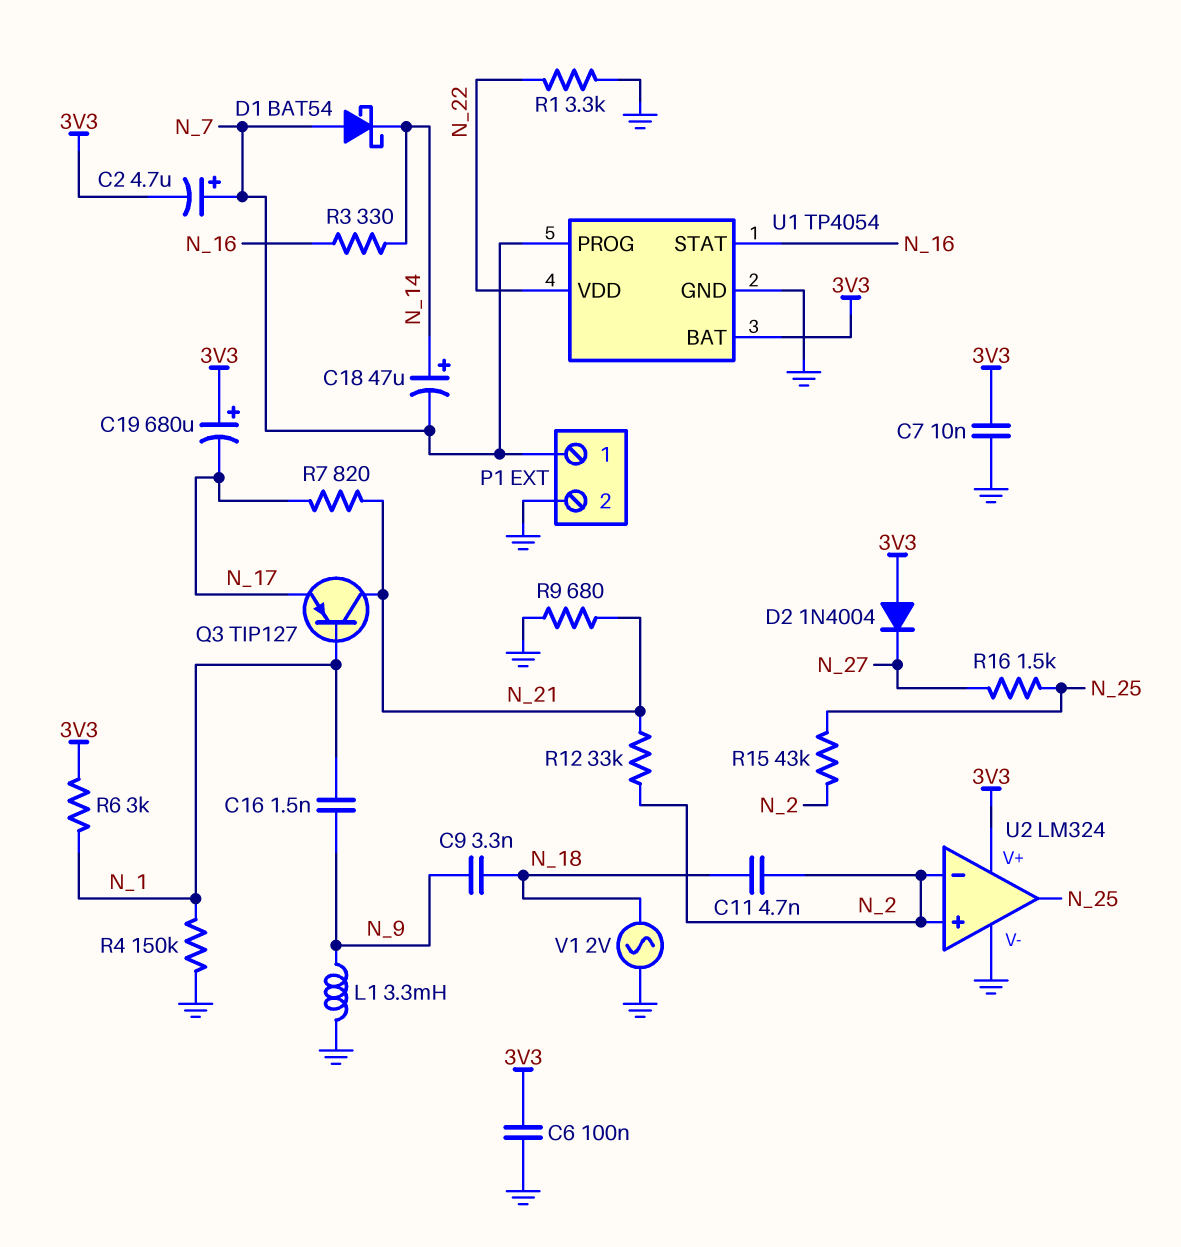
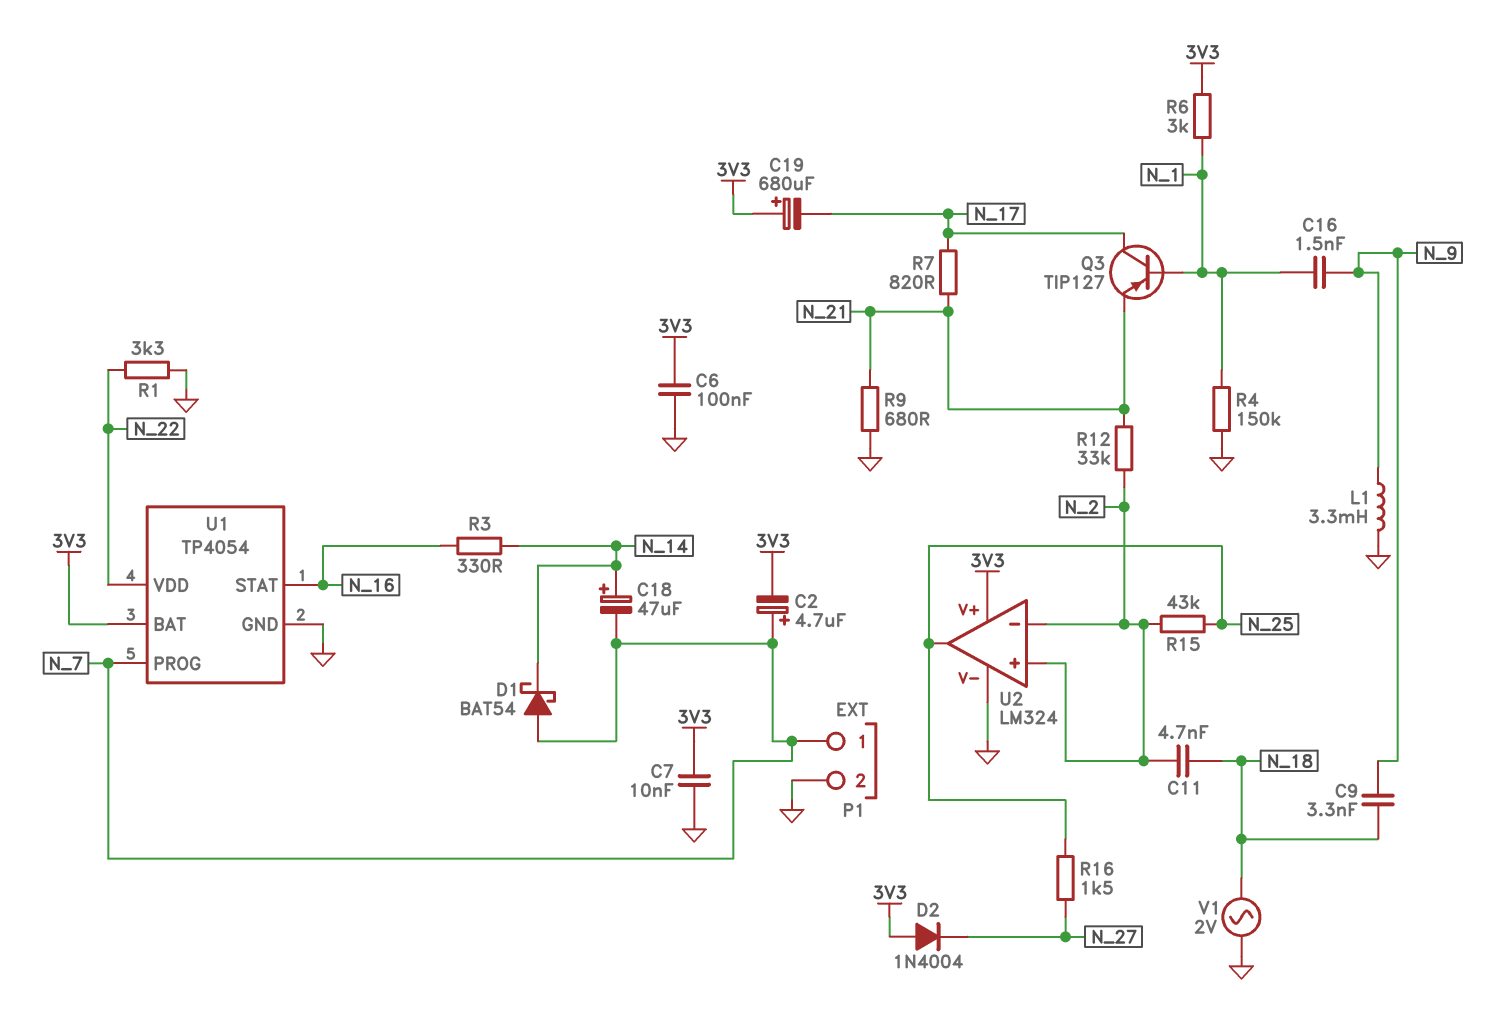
Q3: PNP TIP127 (B N_1, C N_21, E N_17) -> PNP TIP127 (B N_1, C N_17, E N_21)

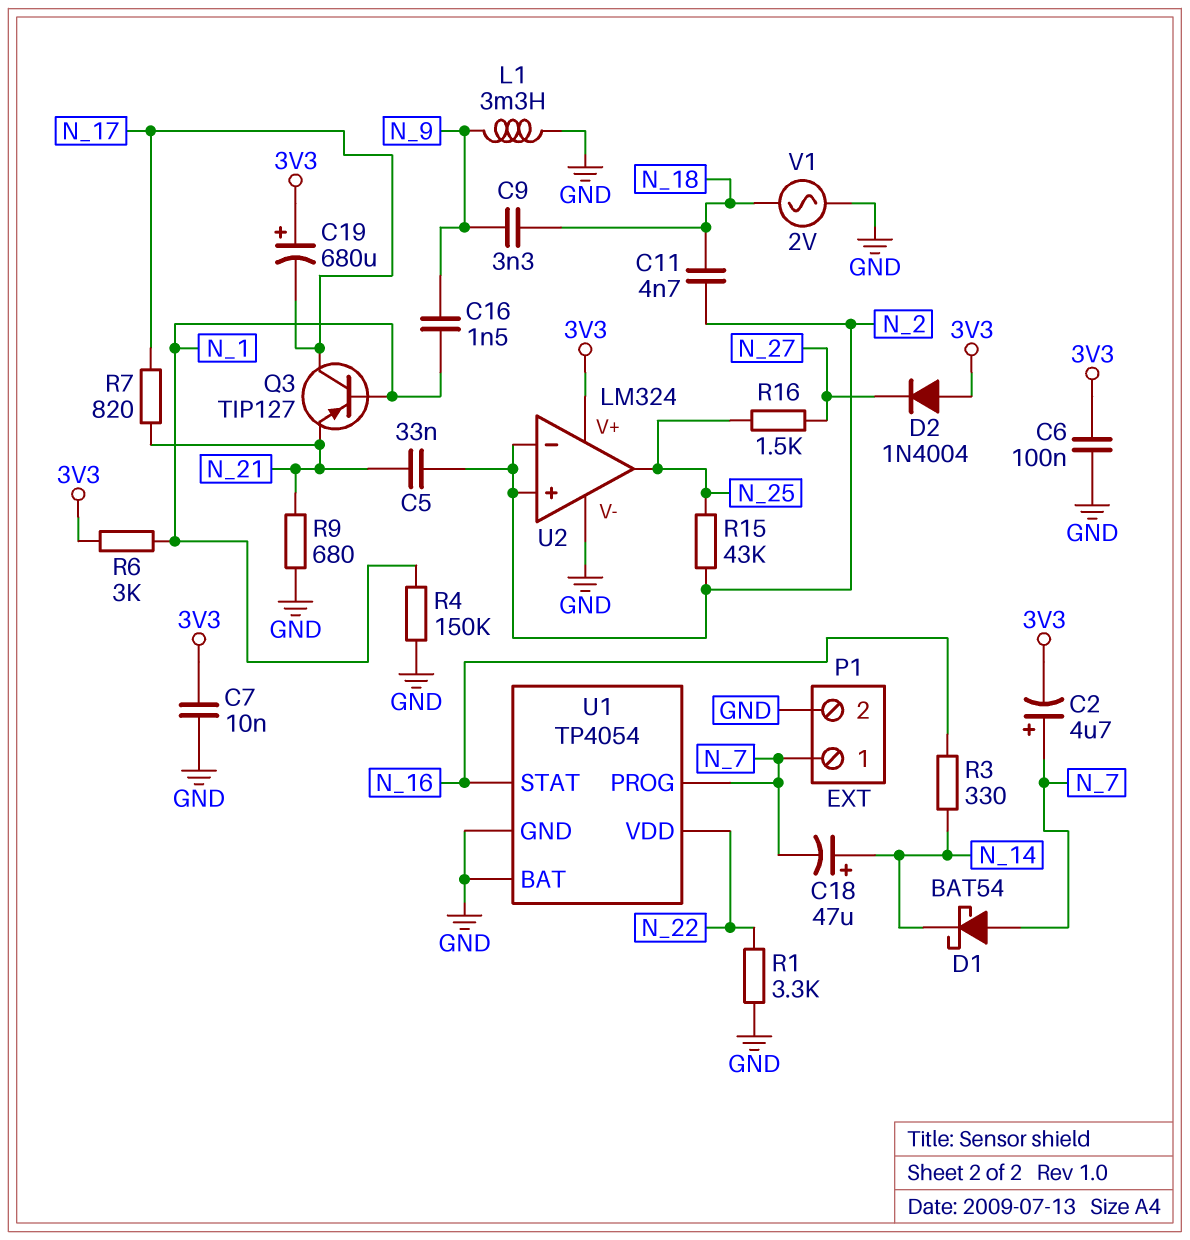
C5: none -> 33nF (N_2, N_21)
R12: 33k (N_2, N_21) -> none
U1 pin BAT: 3V3 -> GND

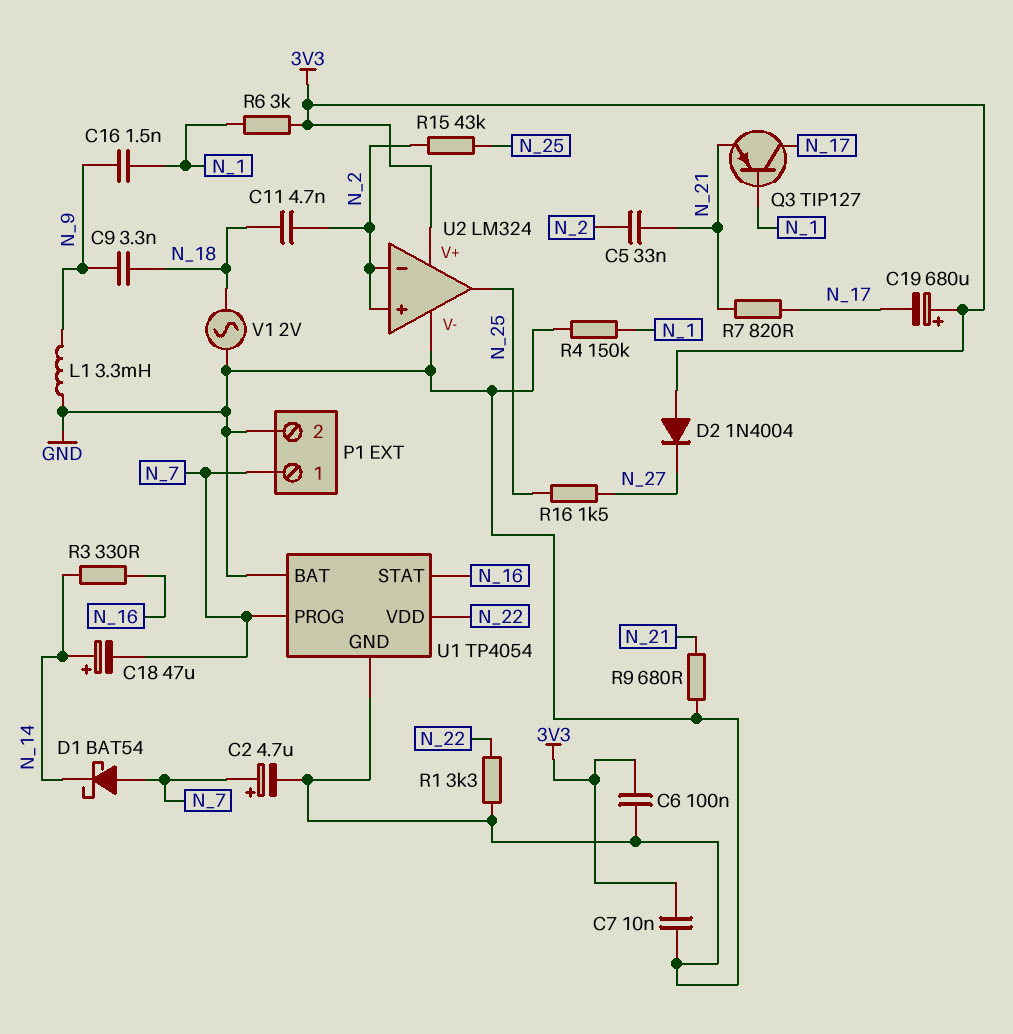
C2: 4.7uF (plus N_7, minus 3V3) -> 4.7uF (plus N_7, minus GND)

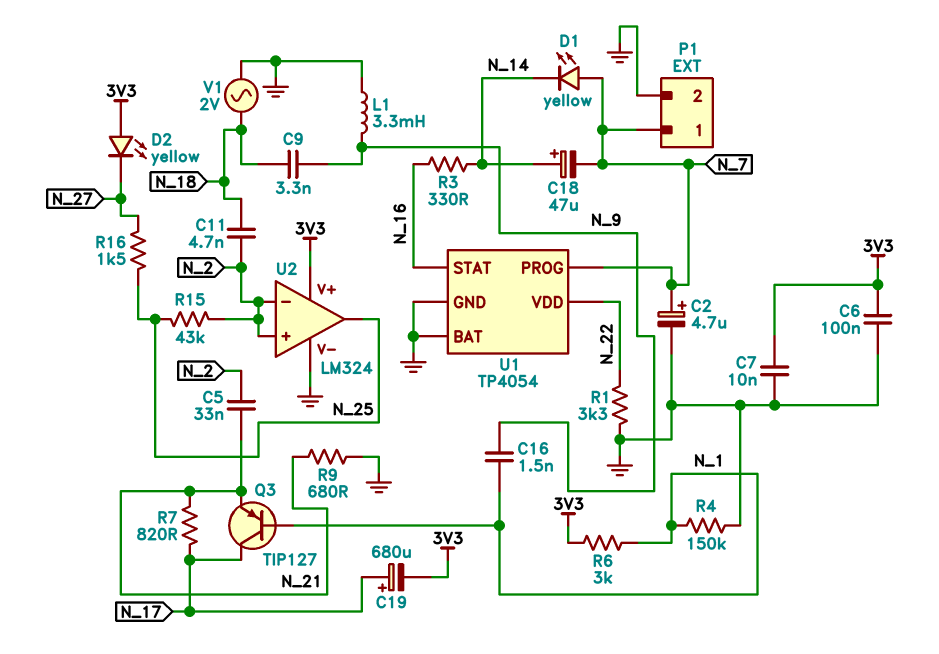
C19: 680uF (plus 3V3, minus N_17) -> 680uF (plus N_17, minus 3V3)
D1: schottky BAT54 (A N_7, K N_14) -> LED yellow (A N_7, K N_14)
D2: diode 1N4004 (A 3V3, K N_27) -> LED yellow (A 3V3, K N_27)

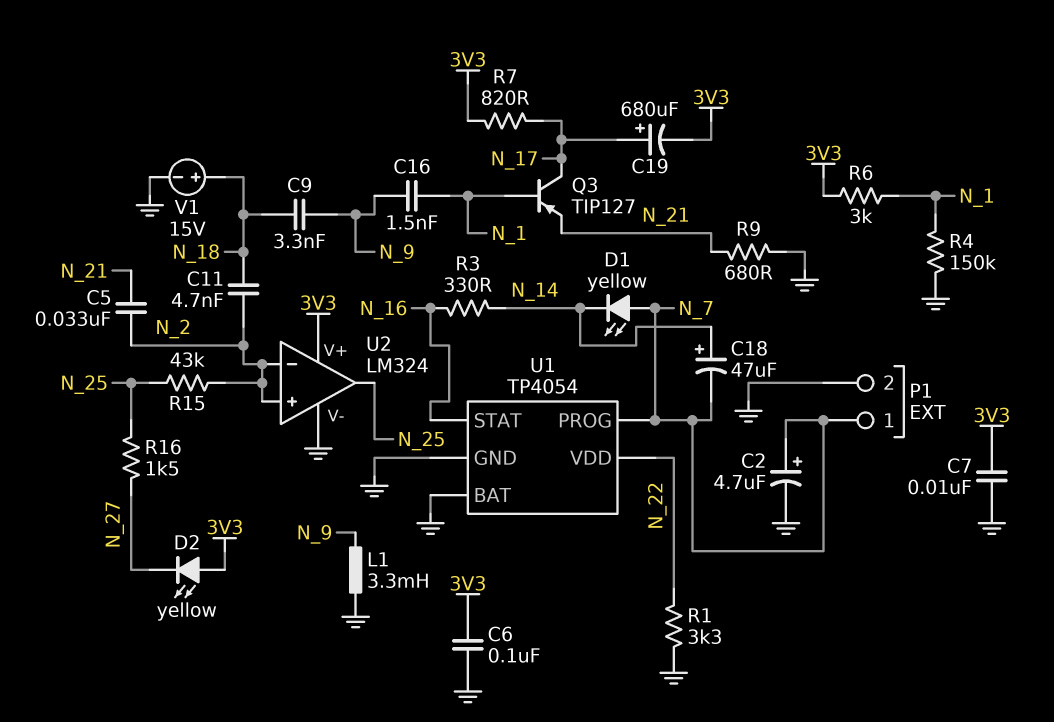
R7: 820 (N_17, N_21) -> 820 (3V3, N_17)
V1: AC 2V (GND, N_18) -> 15V (plus N_18, minus GND)

